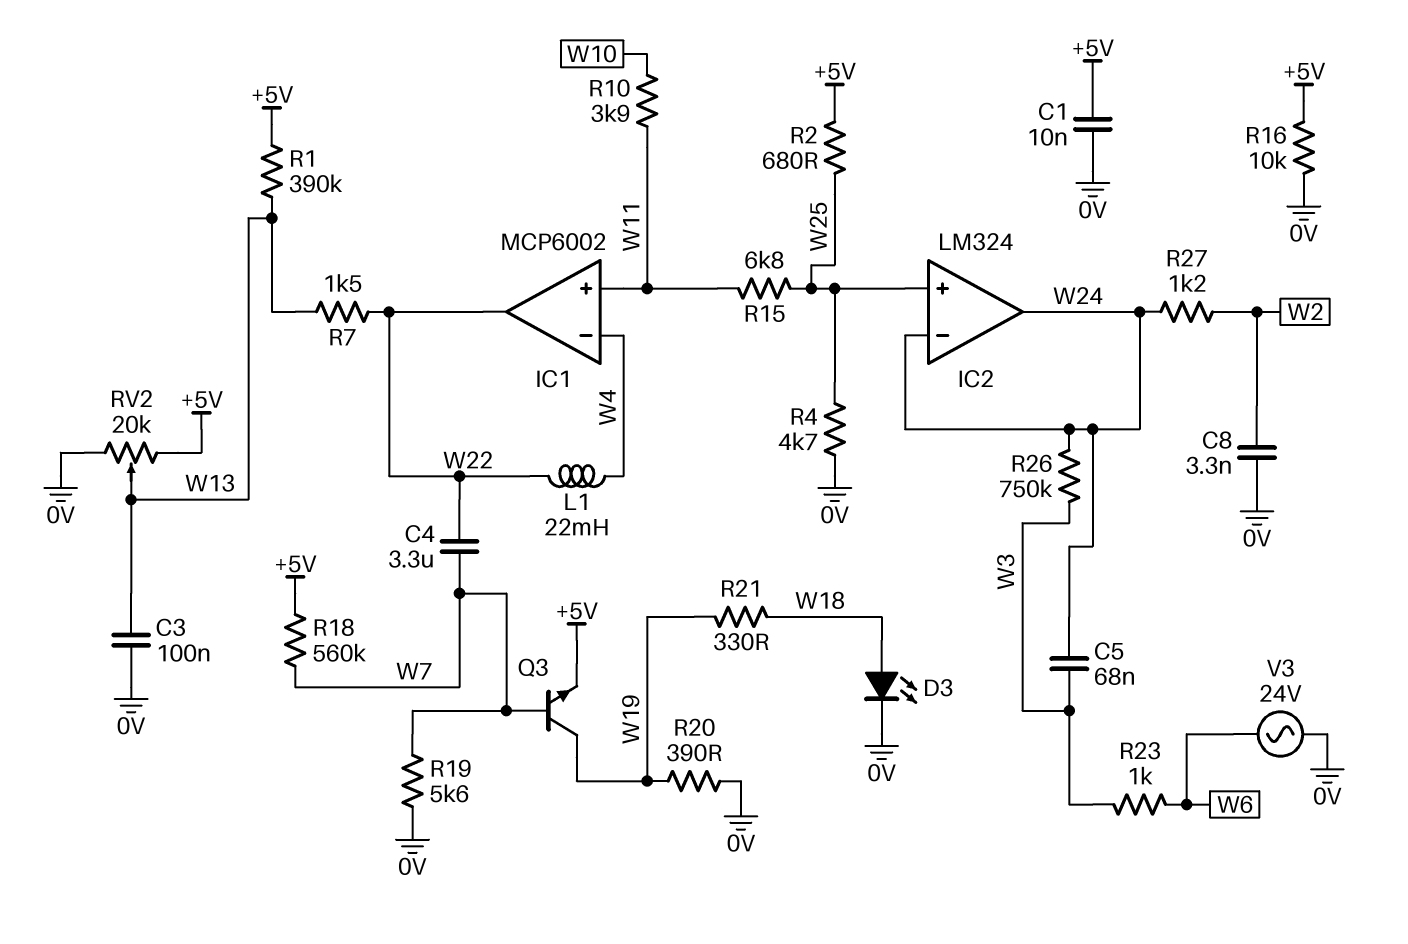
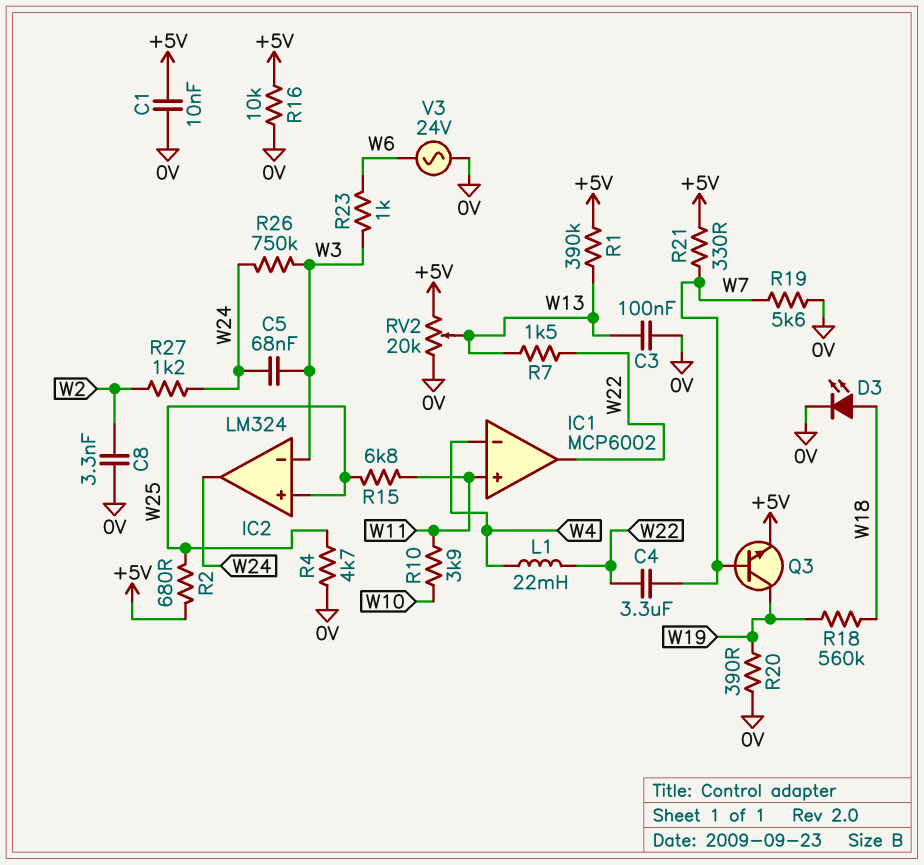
IC2 pin in-: W24 -> W3
R18: 560k (+5V, W7) -> 560k (W18, W19)
R21: 330 (W18, W19) -> 330 (+5V, W7)

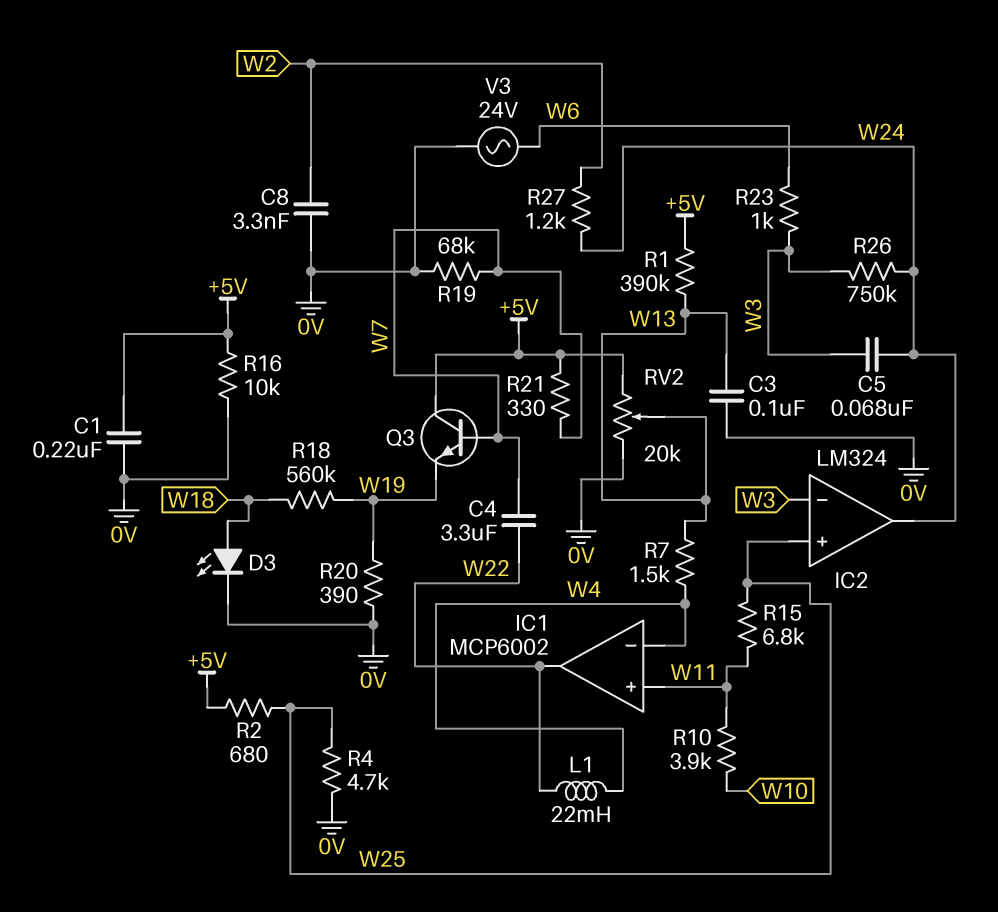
C1: 10nF (+5V, 0V) -> 220nF (+5V, 0V)
Q3: NPN (B W7, C W19, E +5V) -> NPN (B W7, C +5V, E W19)
R7: 1.5k (W13, W22) -> 1.5k (W4, W13)
R19: 5.6k (0V, W7) -> 68k (0V, W7)

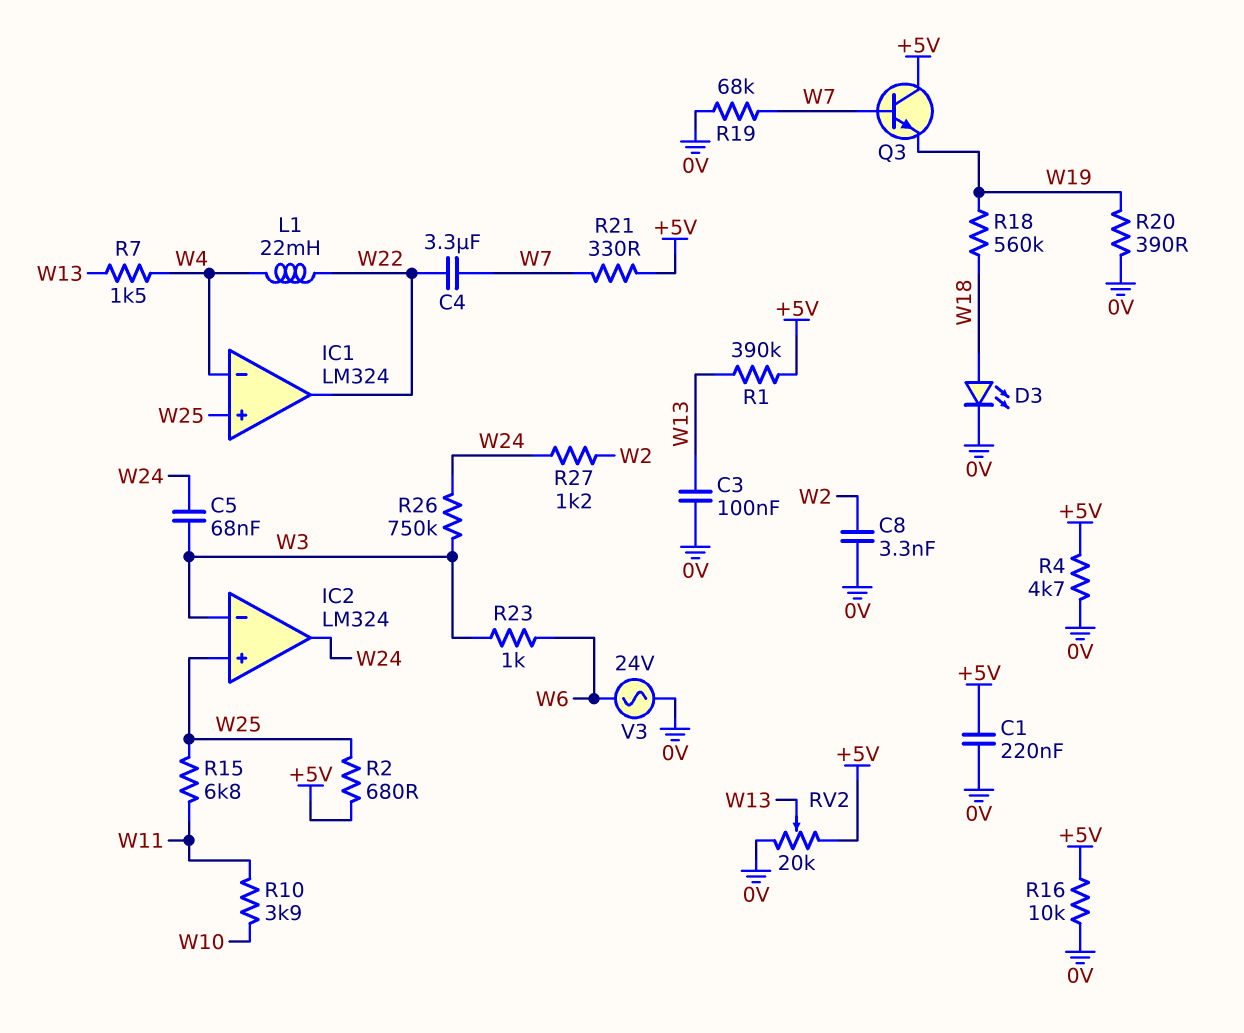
IC1: MCP6002 -> LM324
IC1 pin in+: W11 -> W25
R4: 4.7k (0V, W25) -> 4.7k (+5V, 0V)

